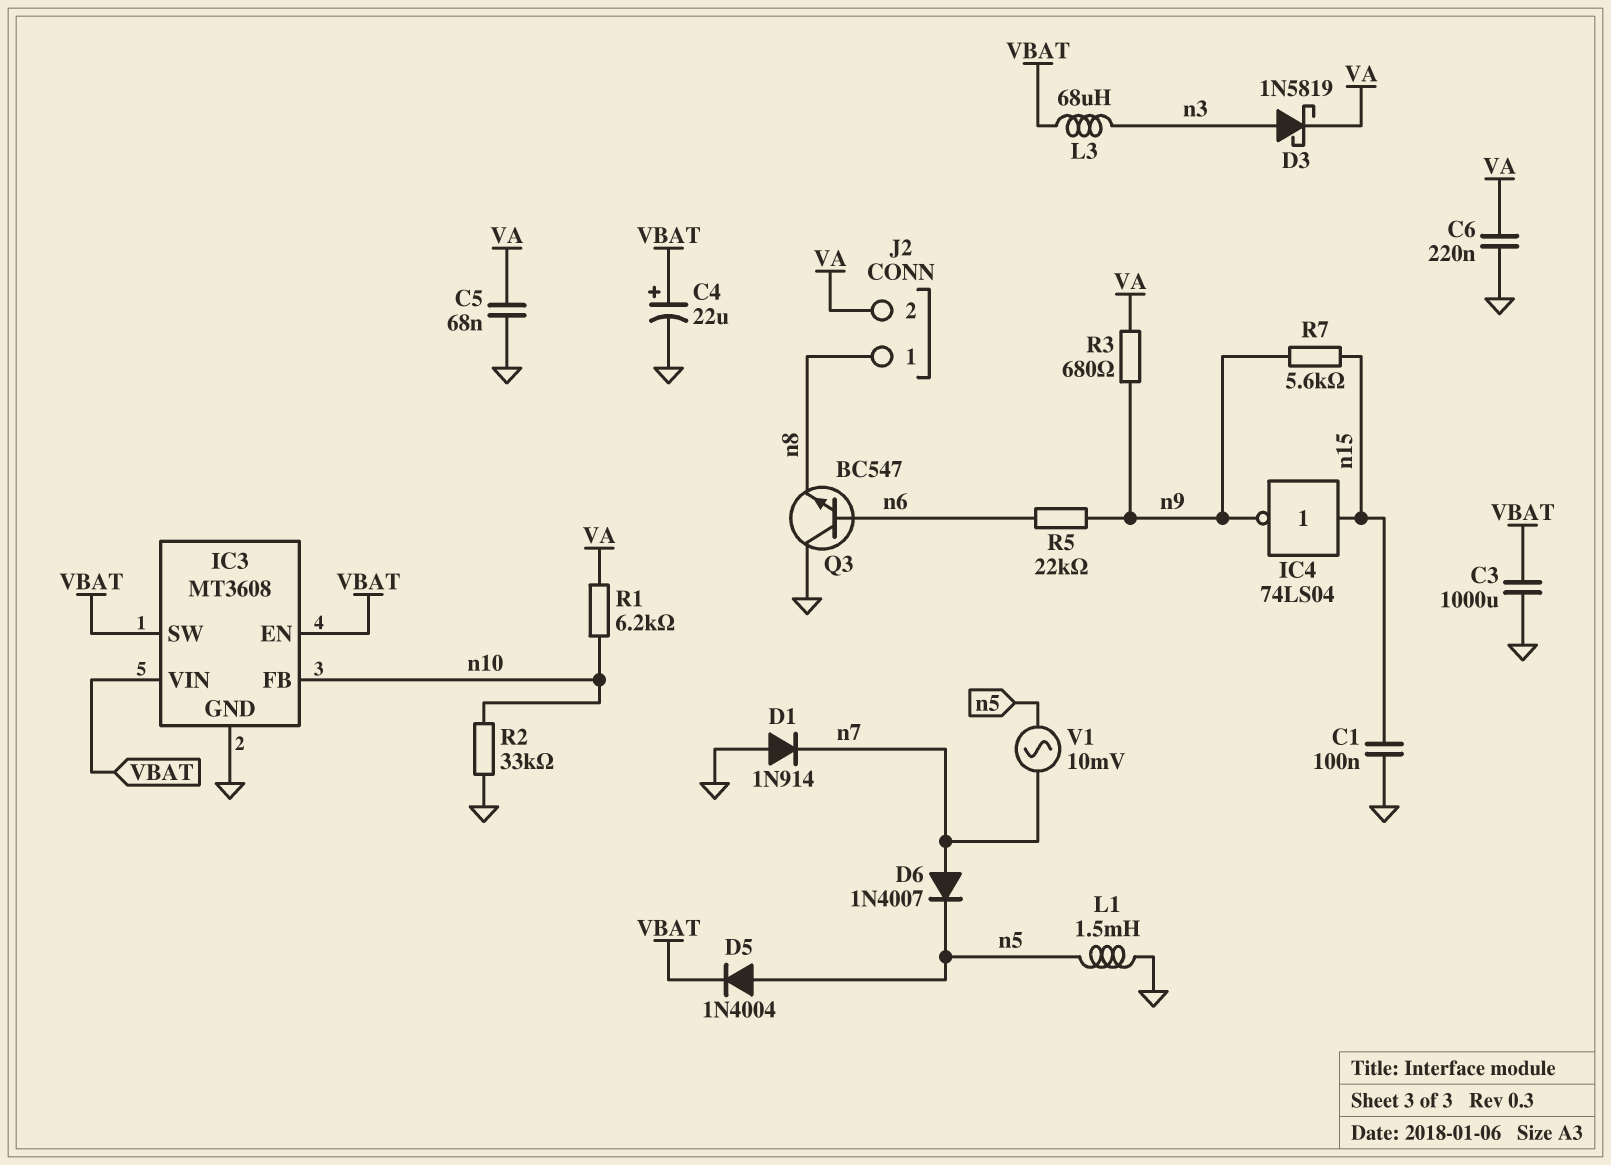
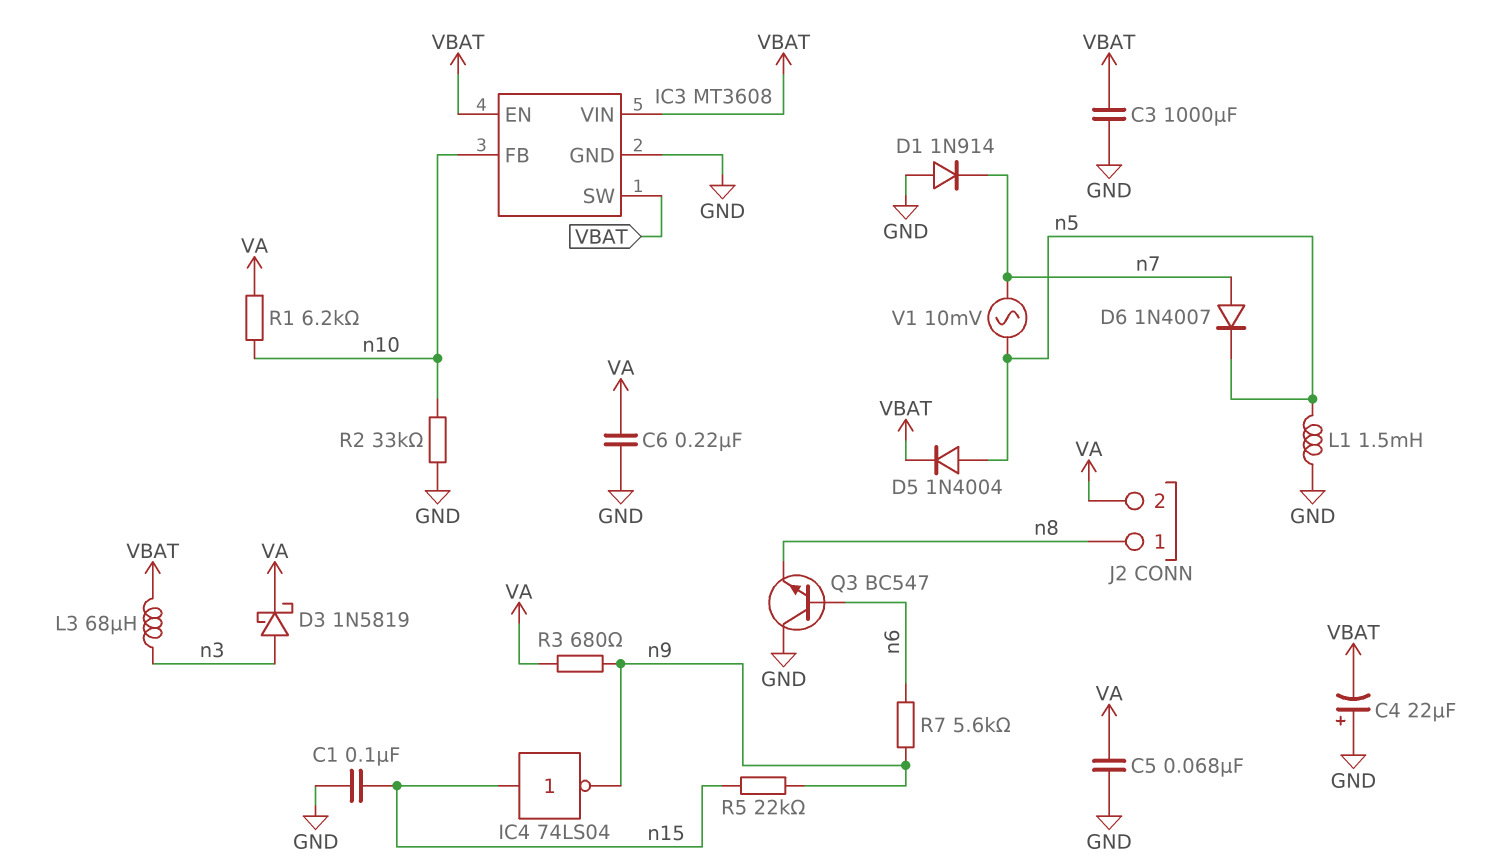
C4: 22uF (plus VBAT, minus GND) -> 22uF (plus GND, minus VBAT)
R5: 22k (n6, n9) -> 22k (n9, n15)
R7: 5.6k (n9, n15) -> 5.6k (n6, n9)

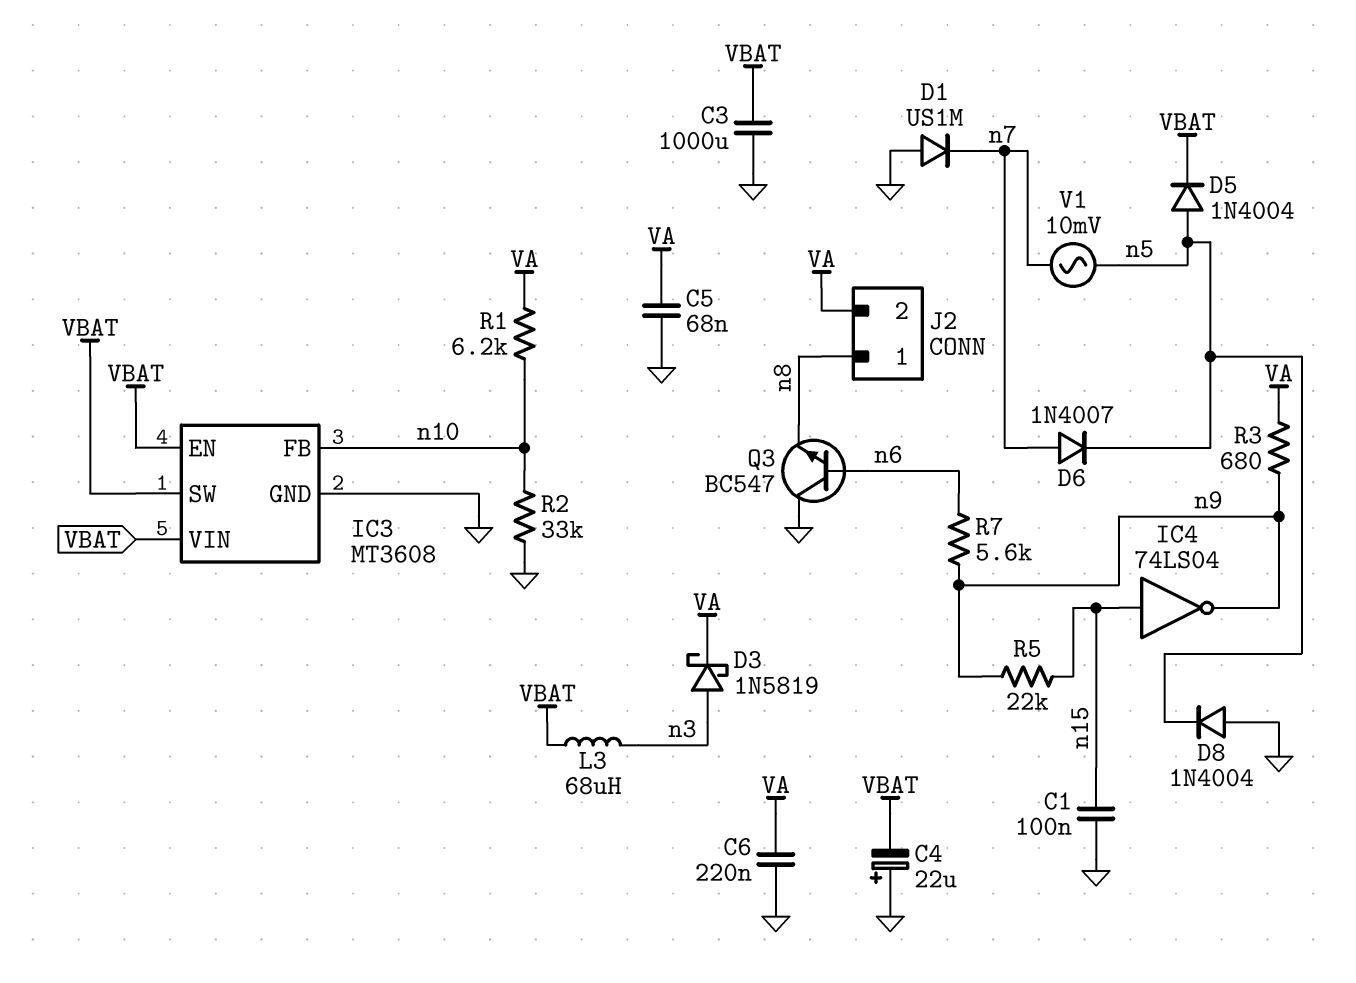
D1: diode 1N914 (A GND, K n7) -> diode US1M (A GND, K n7)
D8: none -> diode 1N4004 (A GND, K n5)
L1: 1.5mH (GND, n5) -> none

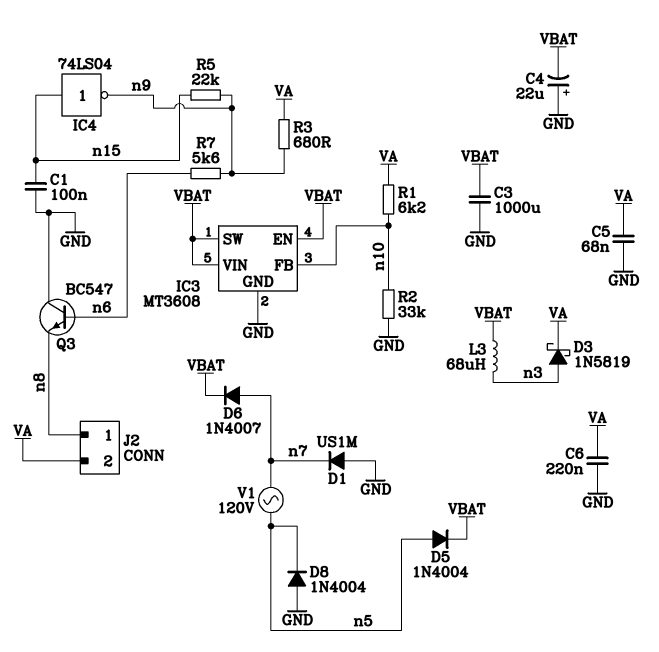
D6: diode 1N4007 (A n7, K n5) -> diode 1N4007 (A n7, K VBAT)
V1: AC 10mV (n5, n7) -> AC 120V (n5, n7)

